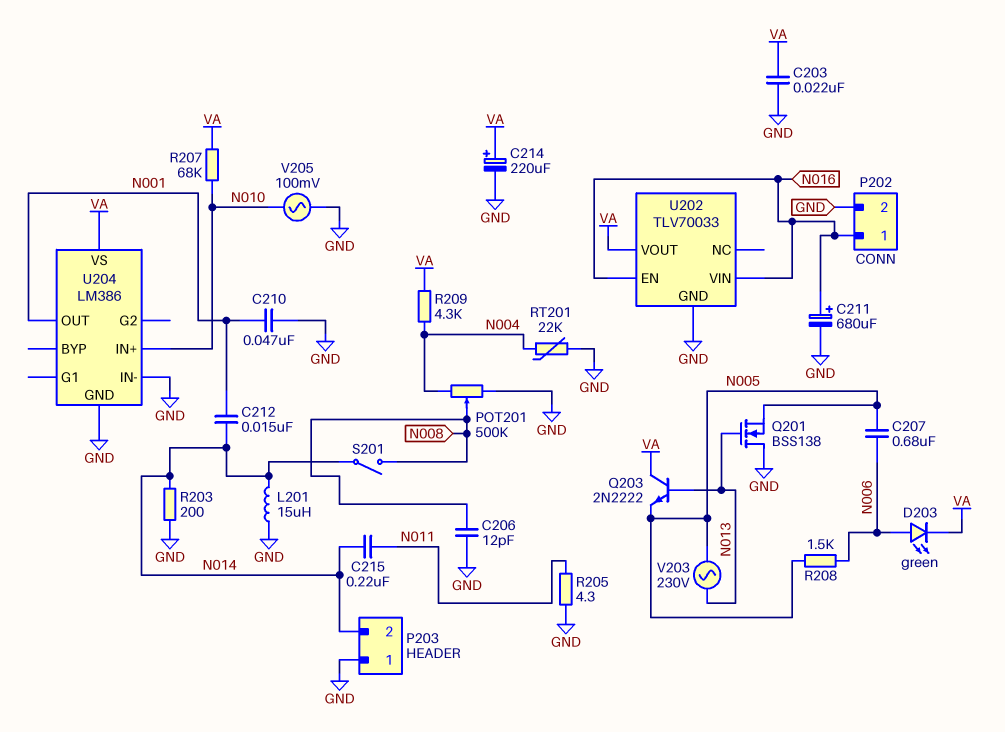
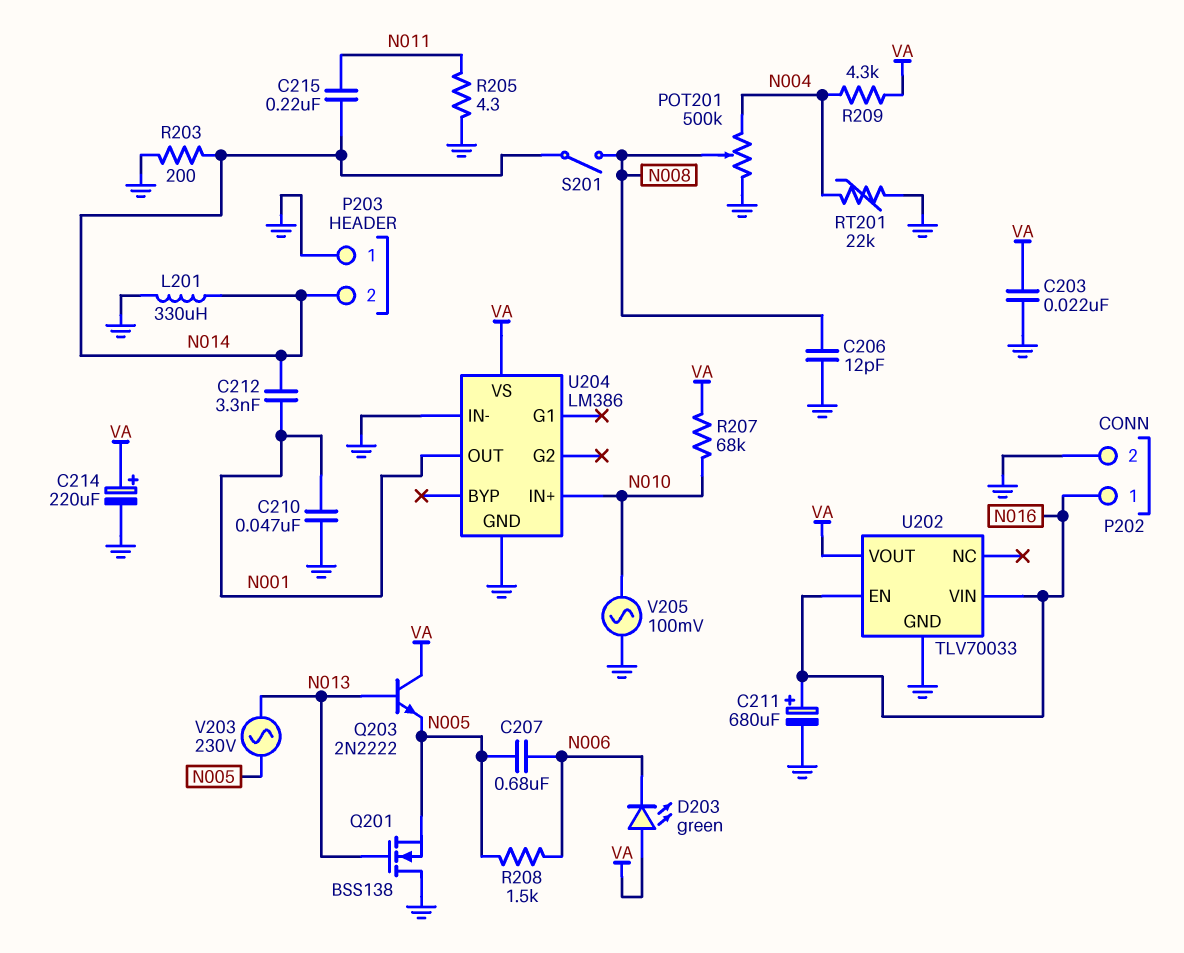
C212: 15nF (N001, N014) -> 3.3nF (N001, N014)
D203: LED green (A N006, K VA) -> LED green (A VA, K N006)
L201: 15uH (GND, N014) -> 330uH (GND, N014)

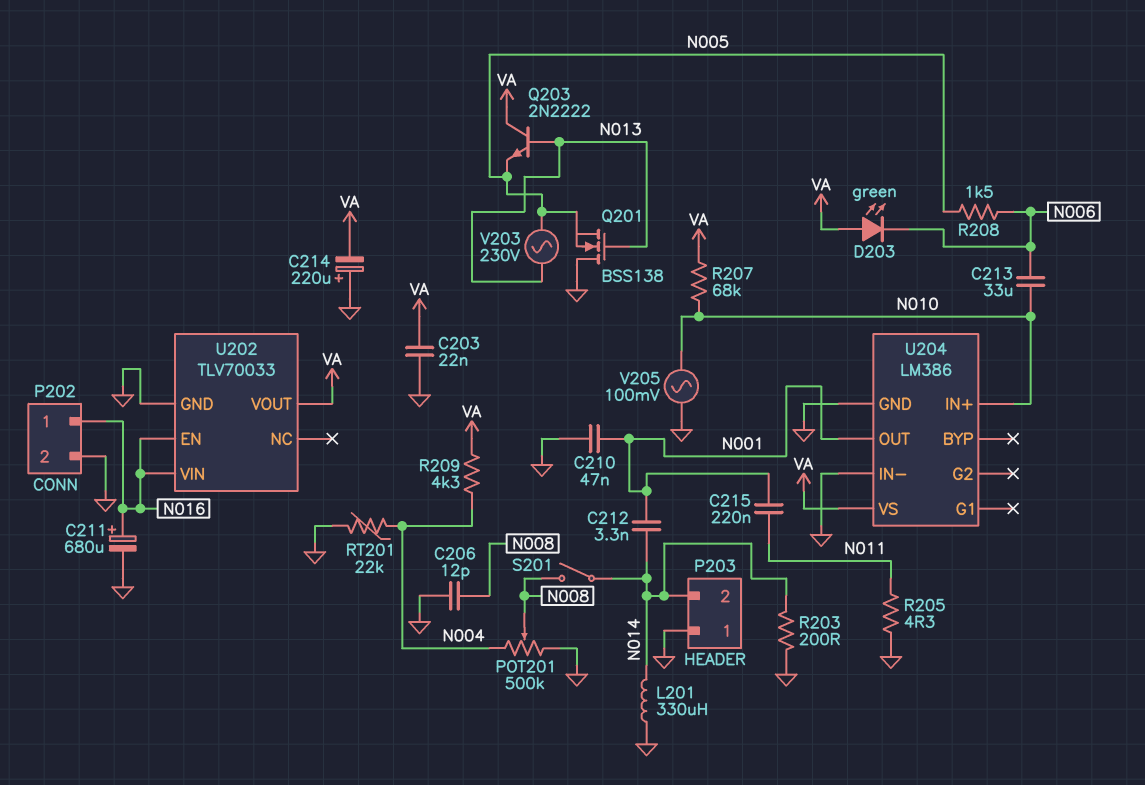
C207: 680nF (N005, N006) -> none
C213: none -> 33uF (N006, N010)
C214: 220uF (plus VA, minus GND) -> 220uF (plus GND, minus VA)
C215: 220nF (N011, N014) -> 220nF (N001, N011)

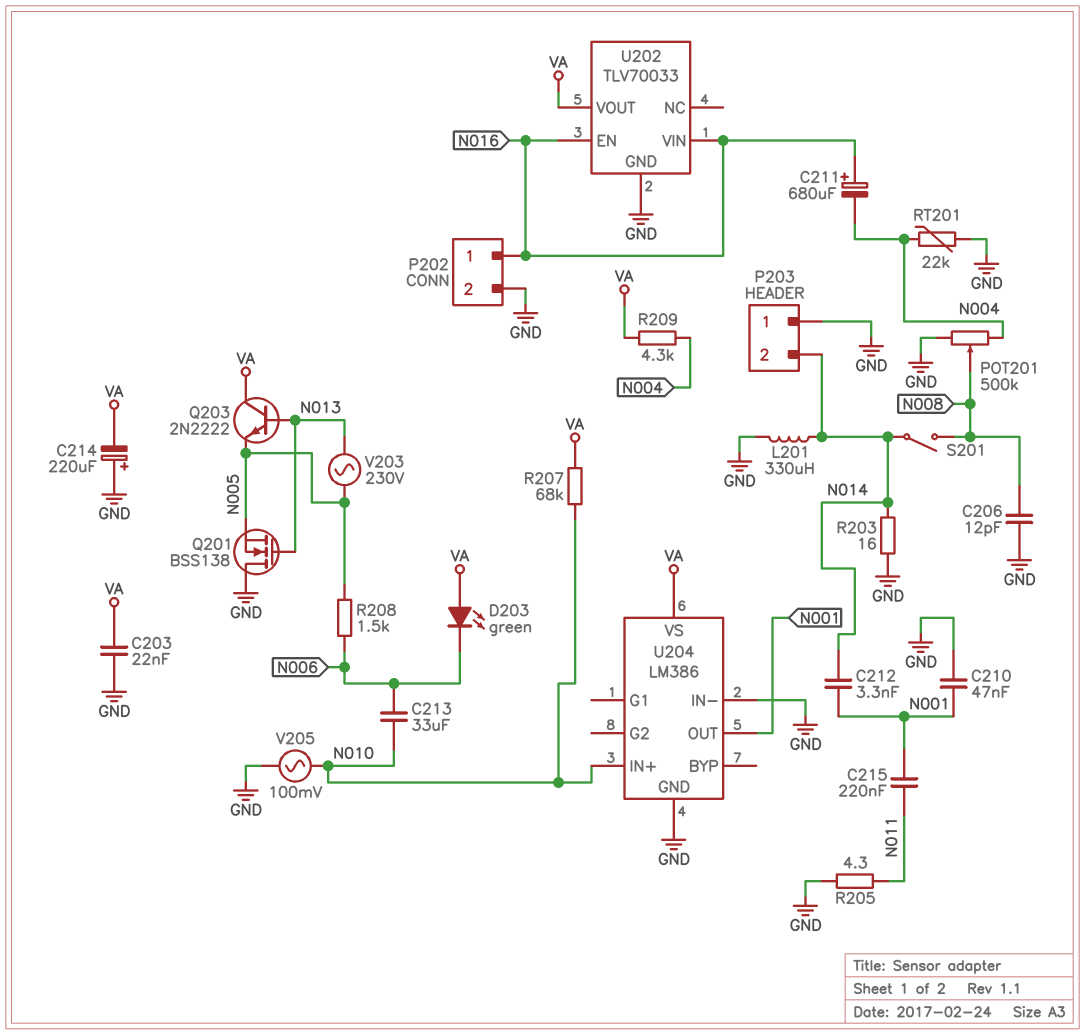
C211: 680uF (plus N016, minus GND) -> 680uF (plus N016, minus N004)
R203: 200 (GND, N014) -> 16 (GND, N014)

